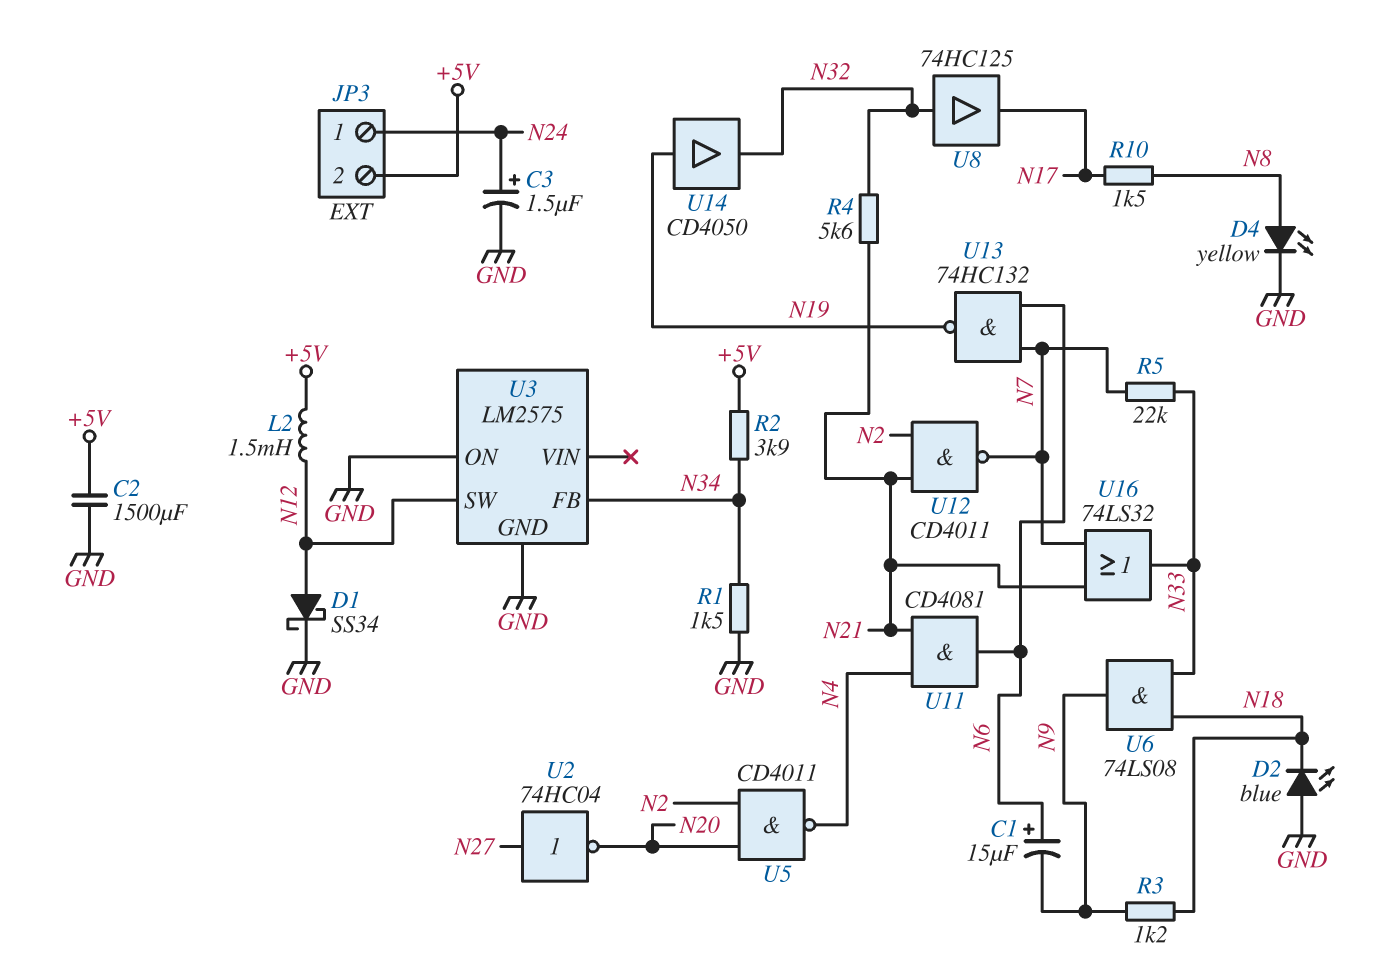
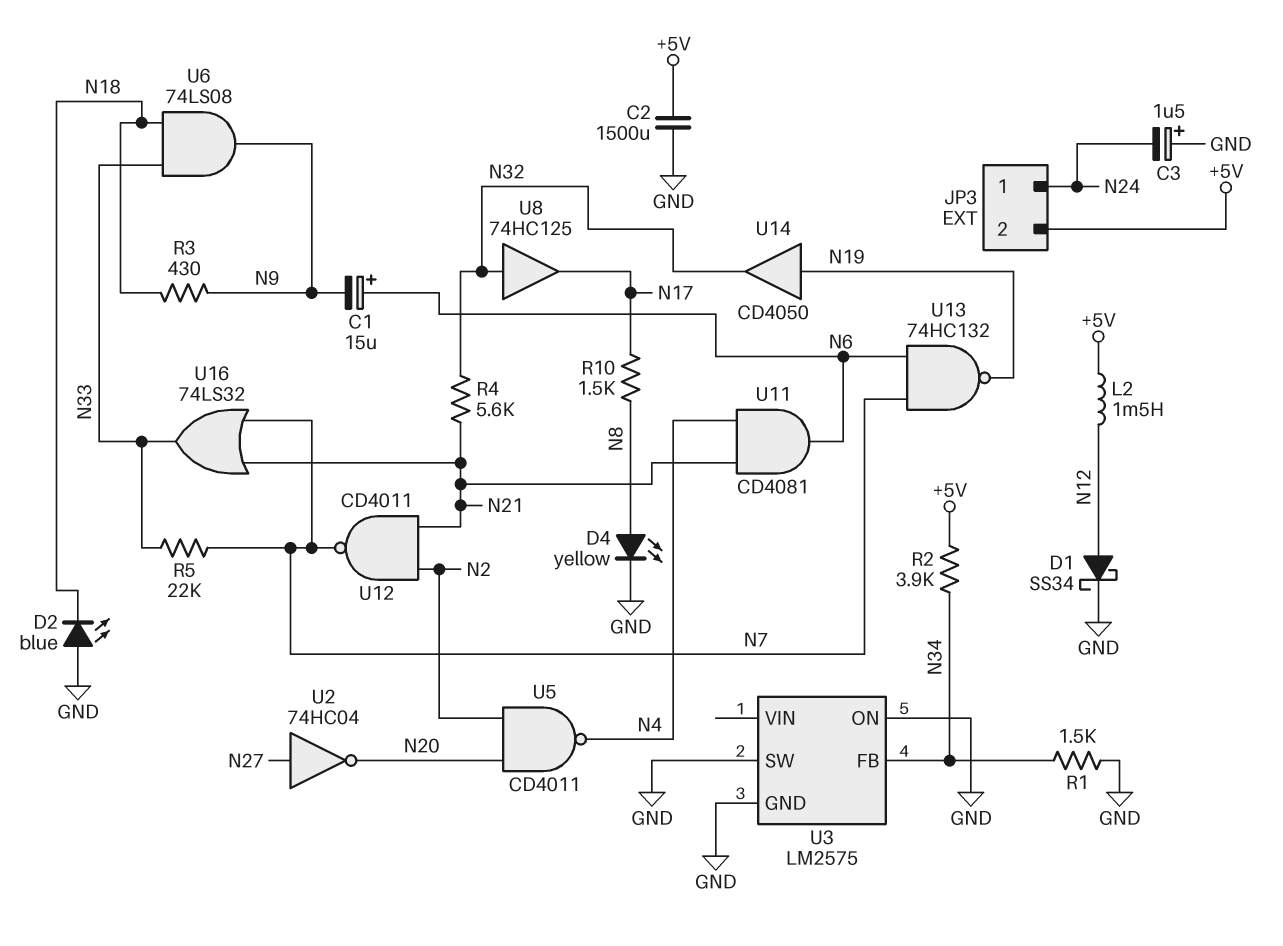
C3: 1.5uF (plus N24, minus GND) -> 1.5uF (plus GND, minus N24)
R3: 1.2k (N9, N18) -> 430 (N9, N18)
U3 pin SW: N12 -> GND

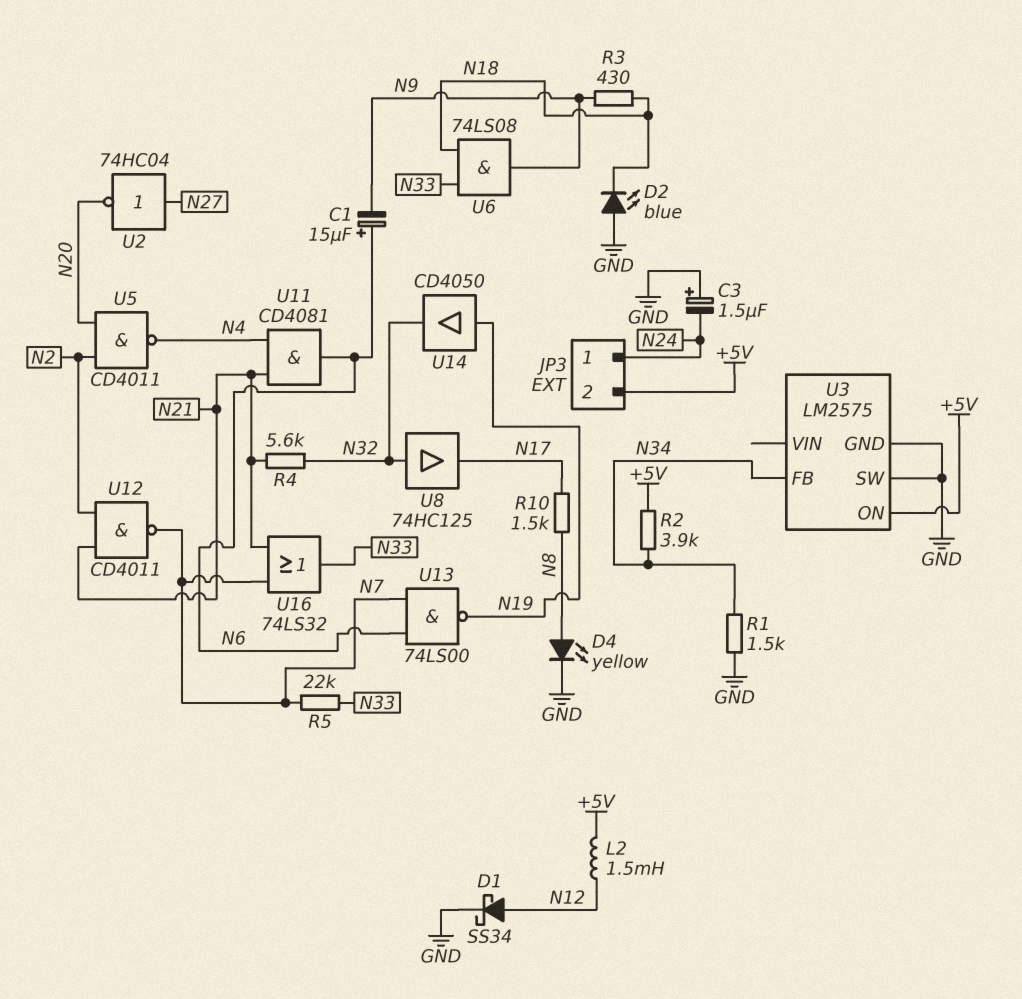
C2: 1500uF (+5V, GND) -> none
U3 pin ON: GND -> +5V
U13: NAND 74HC132 (in N6, in N7, out N19) -> NAND 74LS00 (in N6, in N7, out N19)

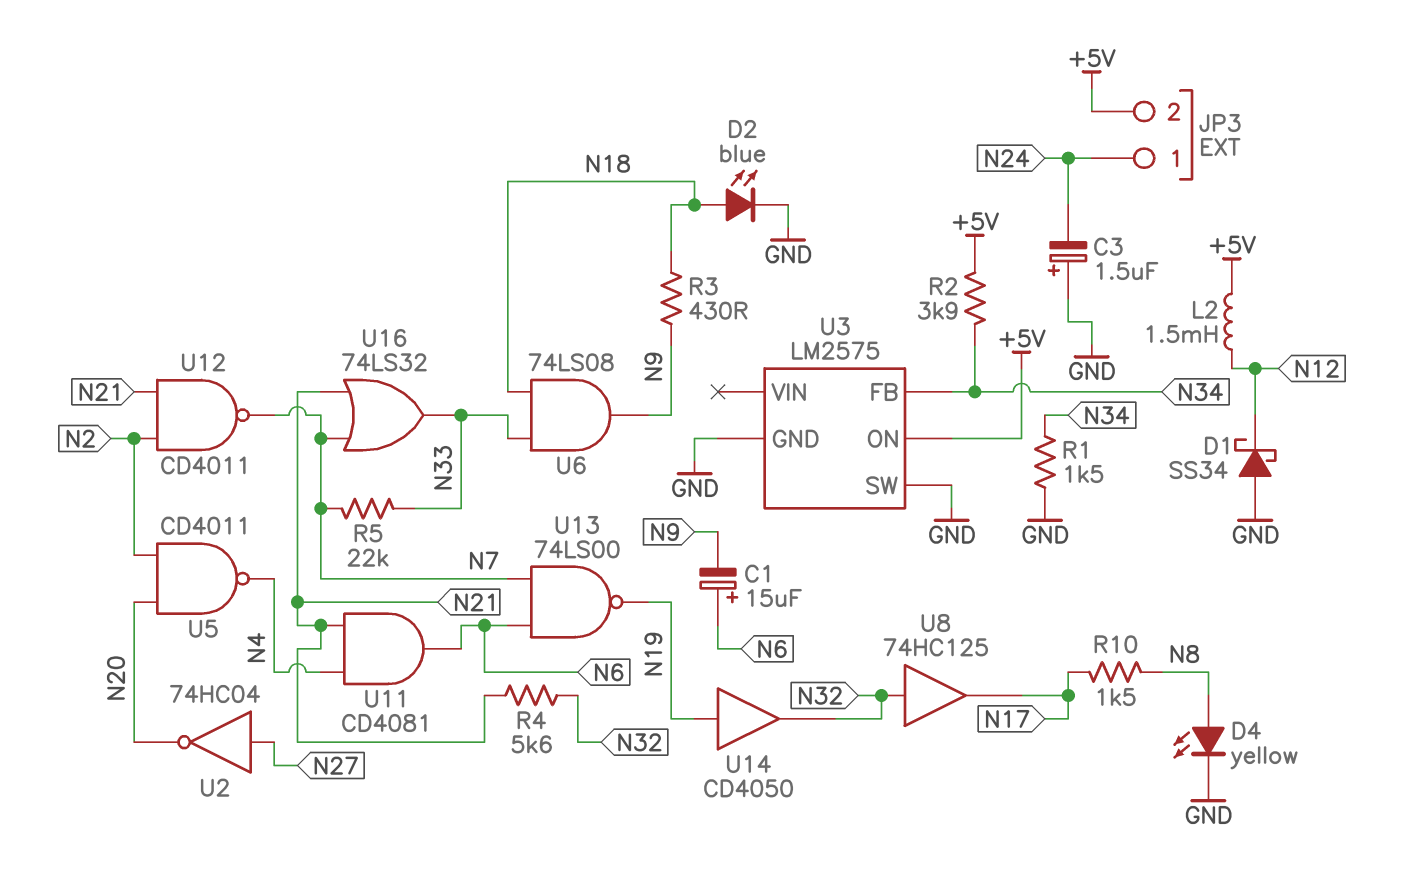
D1: schottky SS34 (A N12, K GND) -> schottky SS34 (A GND, K N12)
D2: LED blue (A GND, K N18) -> LED blue (A N18, K GND)

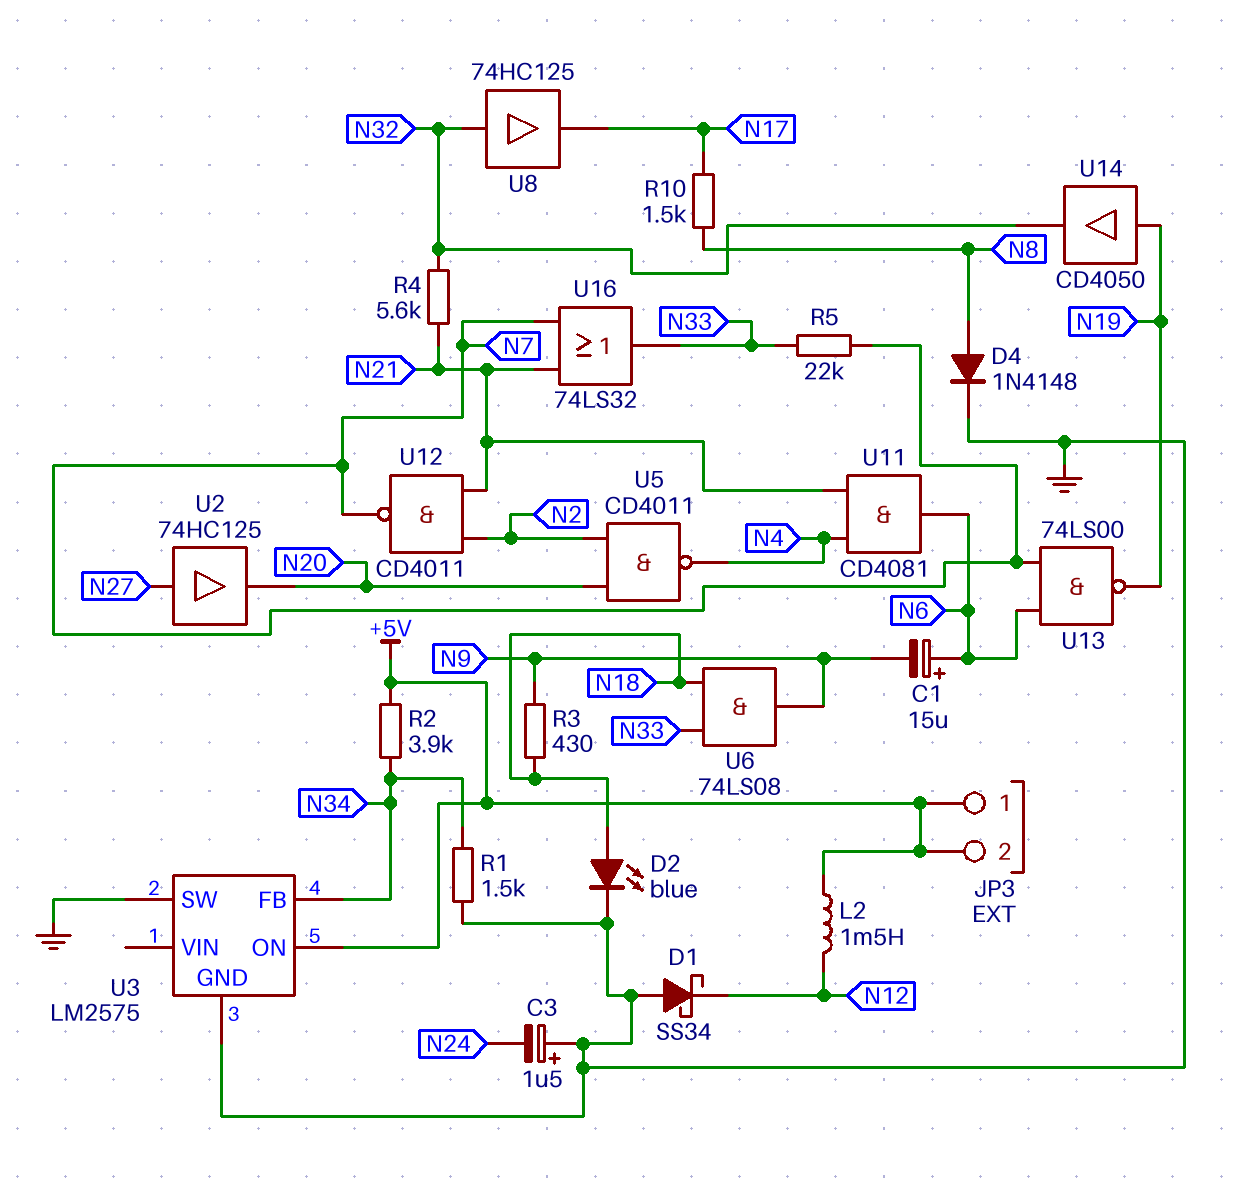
D4: LED yellow (A N8, K GND) -> diode 1N4148 (A N8, K GND)
JP3 pin 1: N24 -> +5V
U2: NOT 74HC04 (in N27, out N20) -> buffer 74HC125 (in N27, out N20)

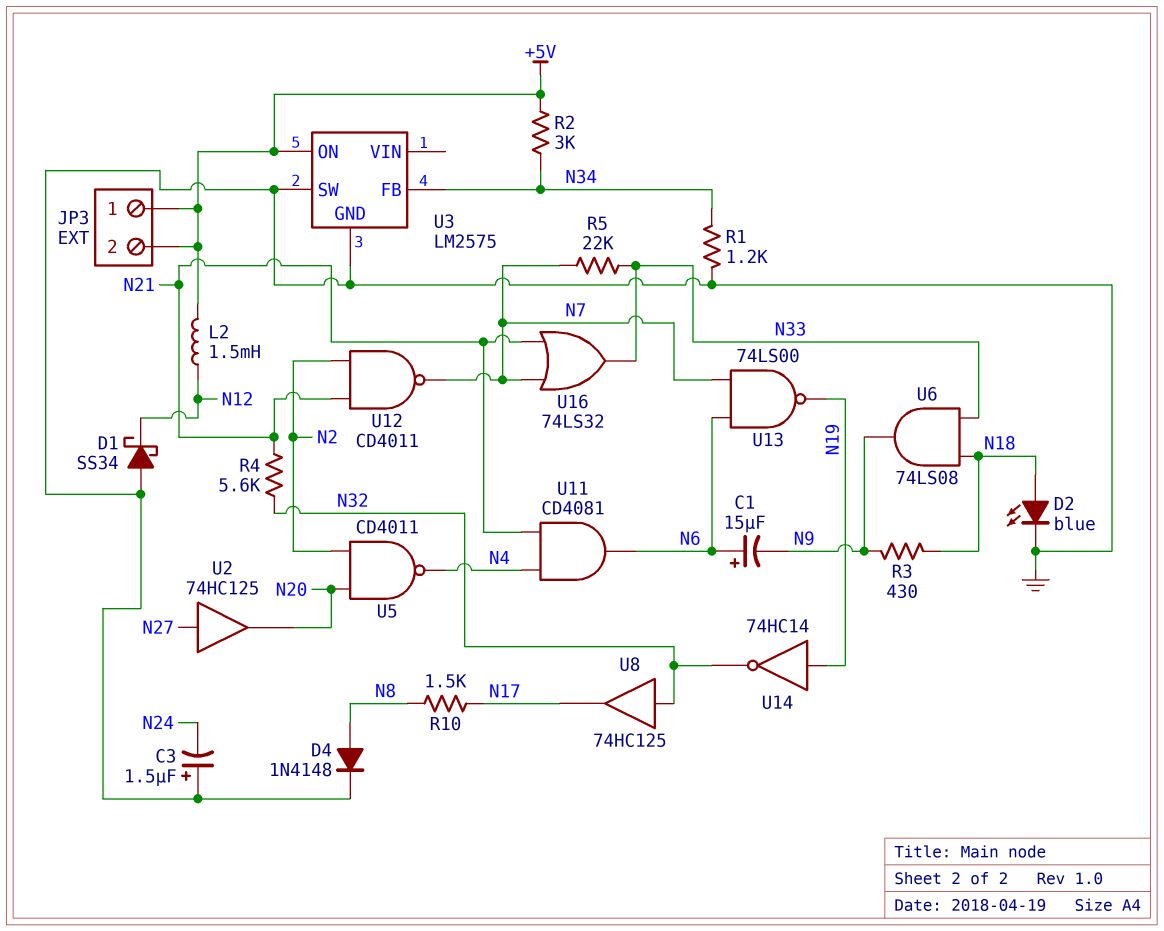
R1: 1.5k (GND, N34) -> 1.2k (GND, N34)
R2: 3.9k (+5V, N34) -> 3k (+5V, N34)
U14: buffer CD4050 (in N19, out N32) -> NOT 74HC14 (in N19, out N32)

